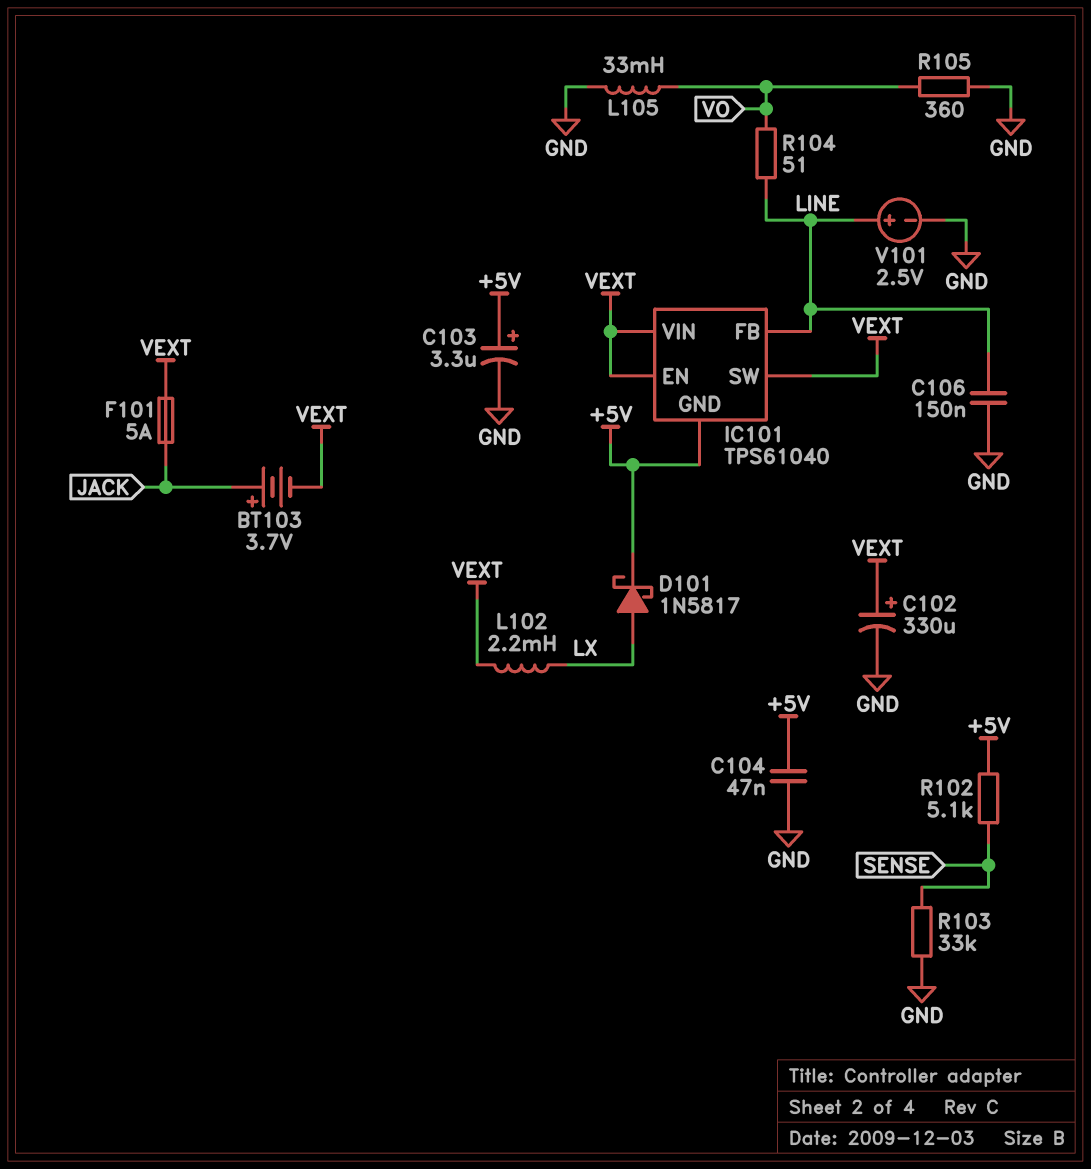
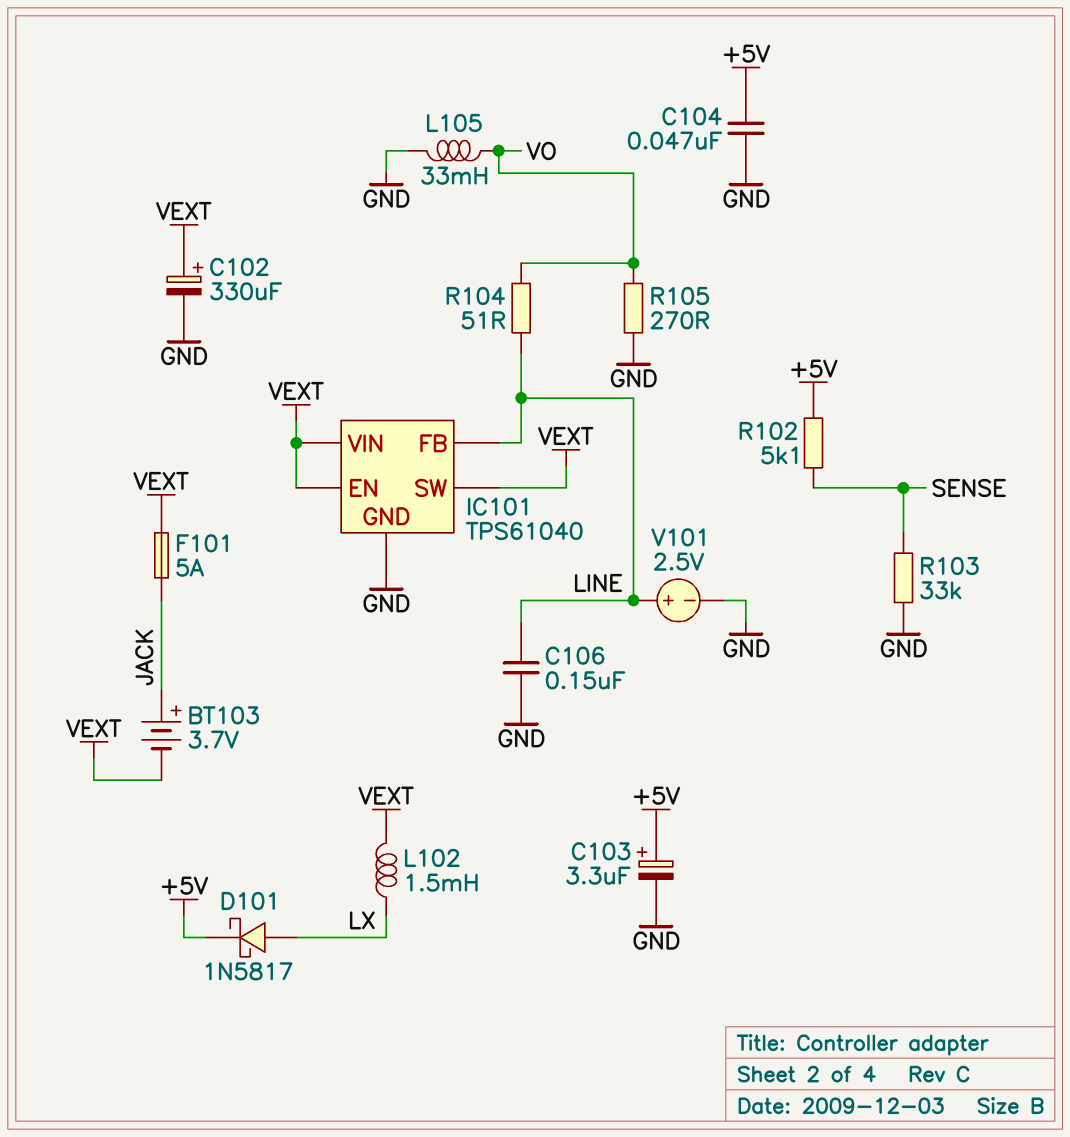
IC101 pin GND: +5V -> GND
L102: 2.2mH (LX, VEXT) -> 1.5mH (LX, VEXT)
R105: 360 (GND, VO) -> 270 (GND, VO)

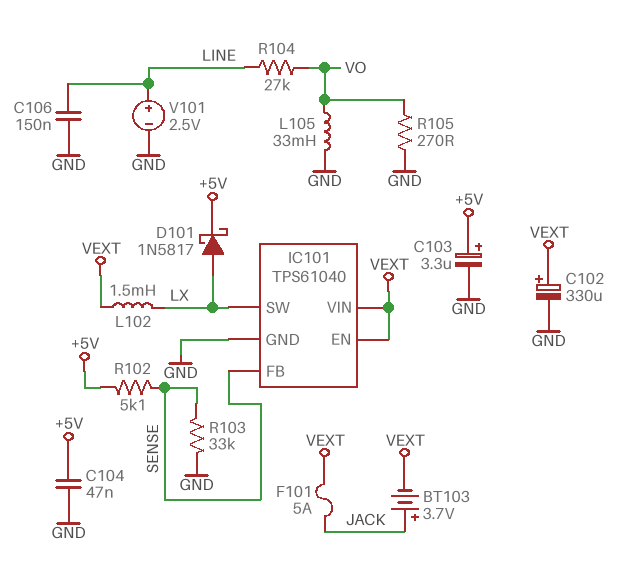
IC101 pin FB: LINE -> SENSE
IC101 pin SW: VEXT -> LX
R104: 51 (LINE, VO) -> 27k (LINE, VO)

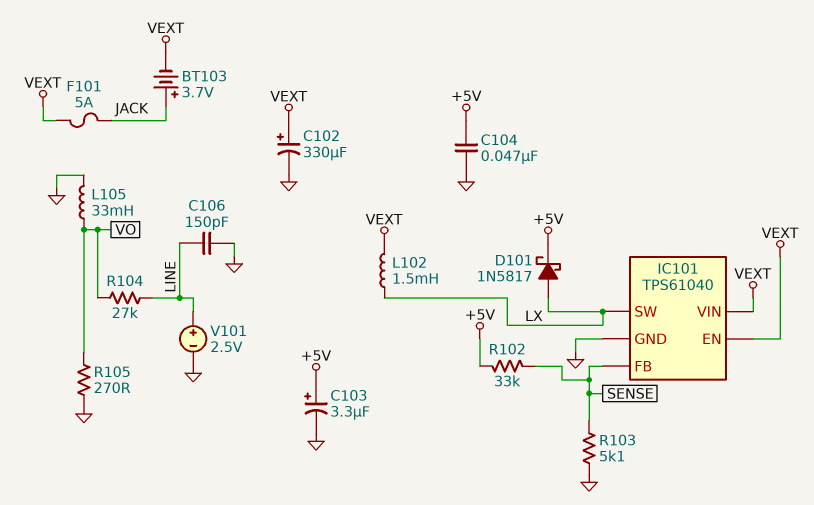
C106: 150nF (GND, LINE) -> 150pF (GND, LINE)
R102: 5.1k (+5V, SENSE) -> 33k (+5V, SENSE)
R103: 33k (GND, SENSE) -> 5.1k (GND, SENSE)

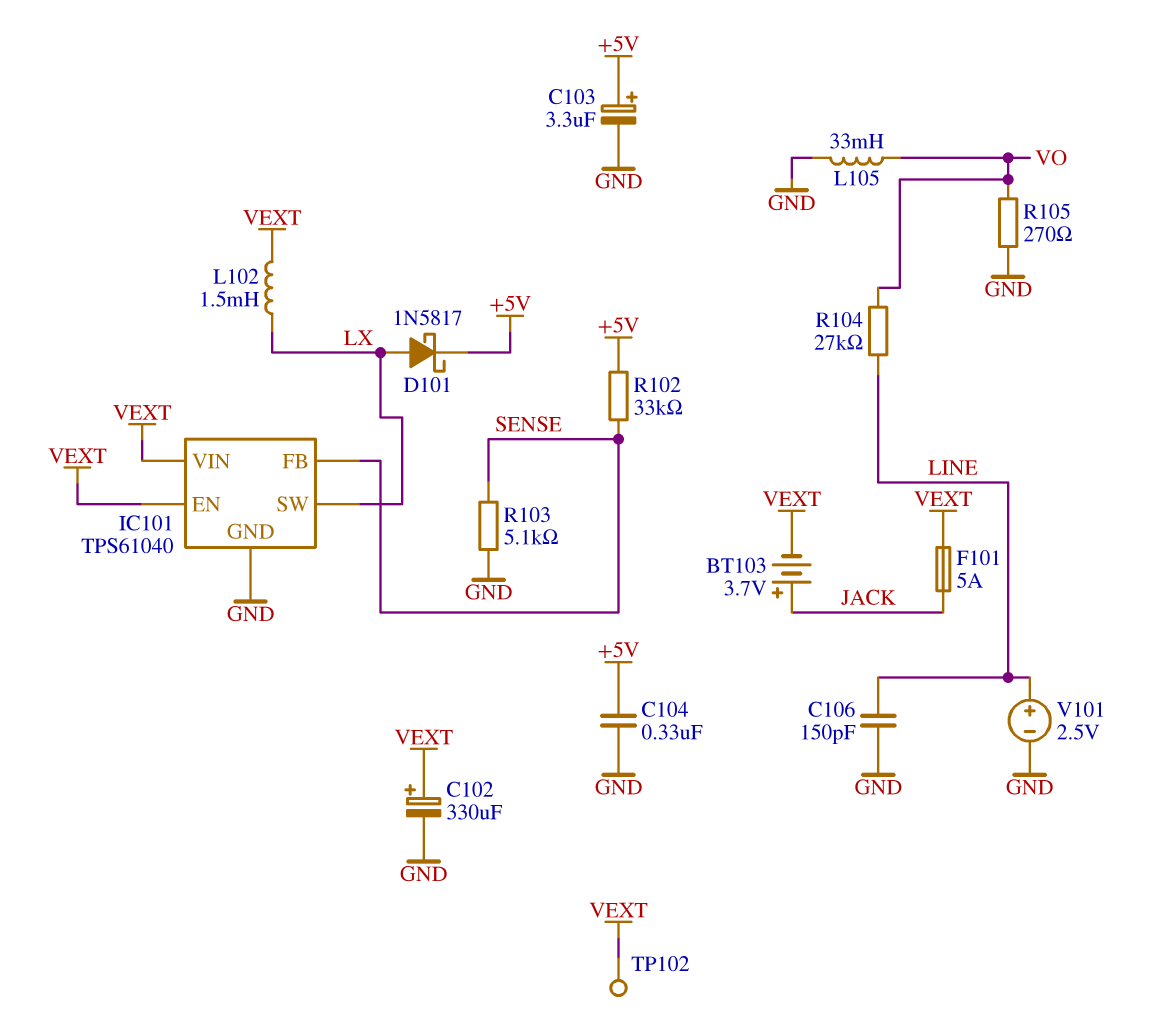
C104: 47nF (+5V, GND) -> 330nF (+5V, GND)
TP102: none -> test point (VEXT)

